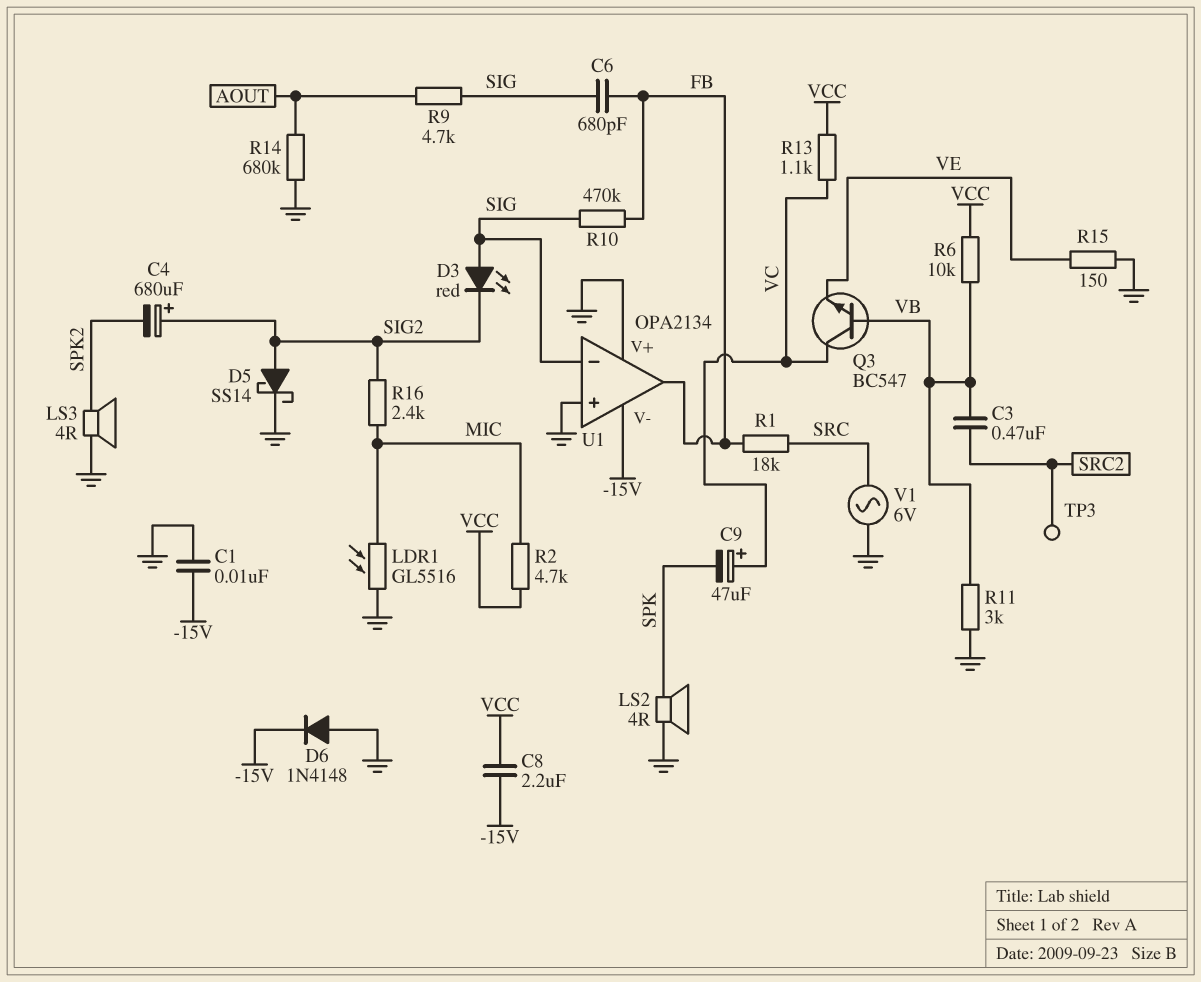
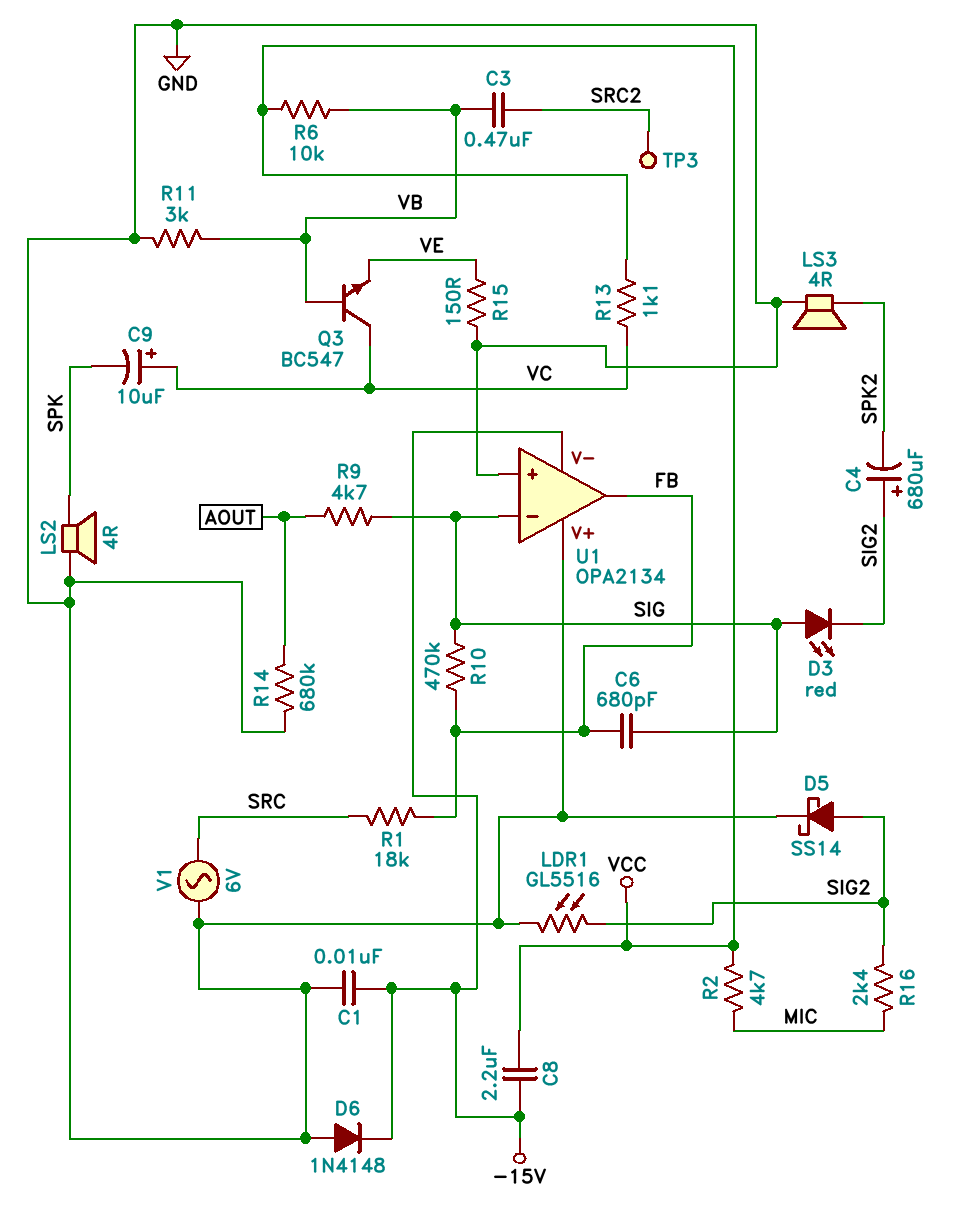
C9: 47uF (plus VC, minus SPK) -> 10uF (plus VC, minus SPK)
LDR1: GL5516 (GND, MIC) -> GL5516 (GND, SIG2)

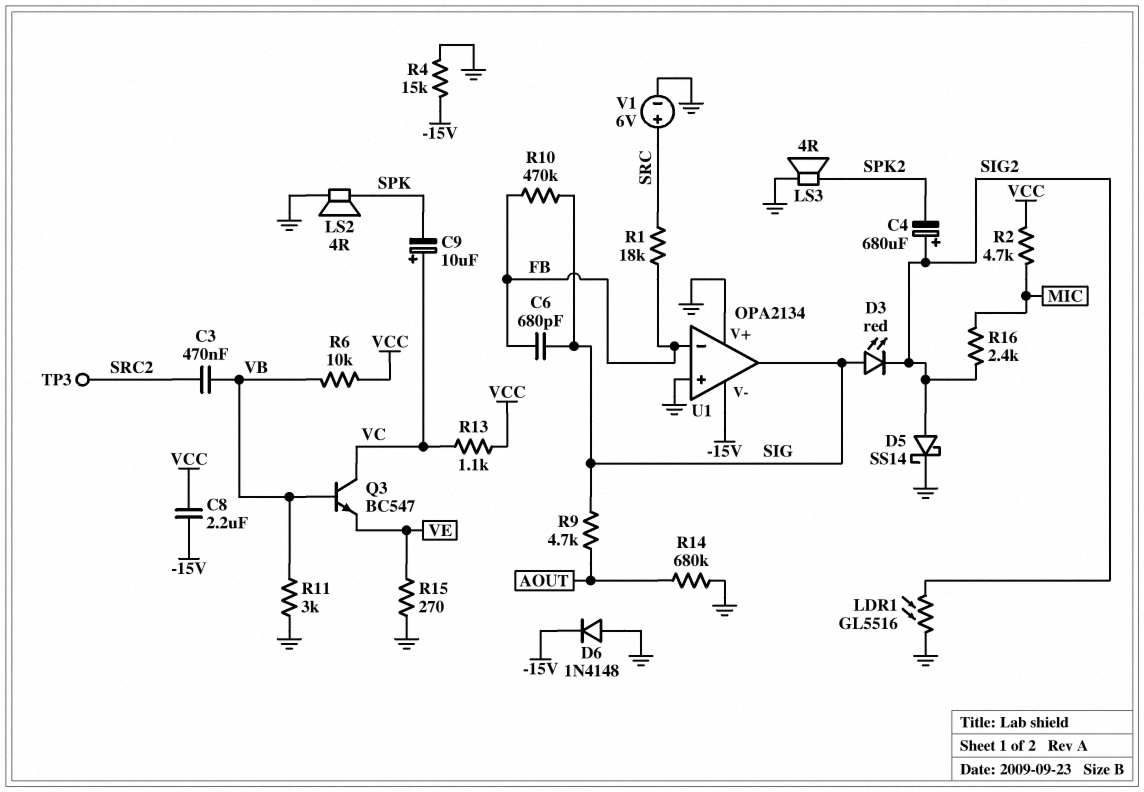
C1: 10nF (-15V, GND) -> none
R4: none -> 15k (-15V, GND)
R15: 150 (GND, VE) -> 270 (GND, VE)
U1 pin in-: SIG -> FB
U1 pin out: FB -> SIG
V1: AC 6V (GND, SRC) -> 6V (plus SRC, minus GND)

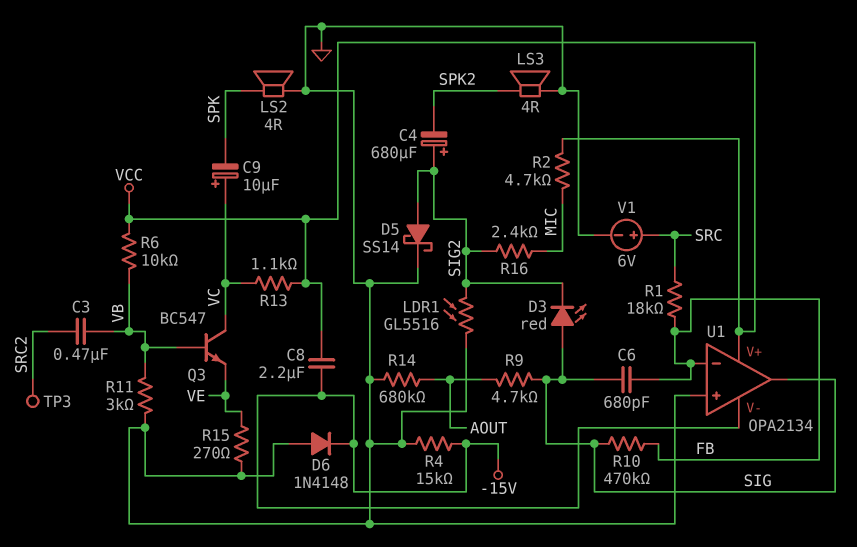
U1 pin V+: GND -> VCC

